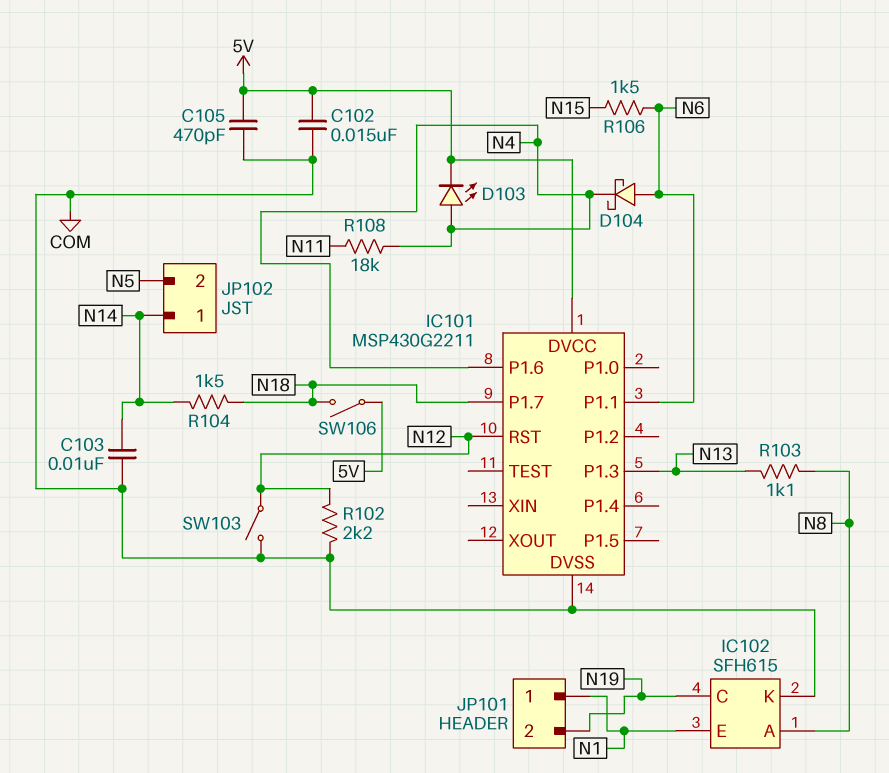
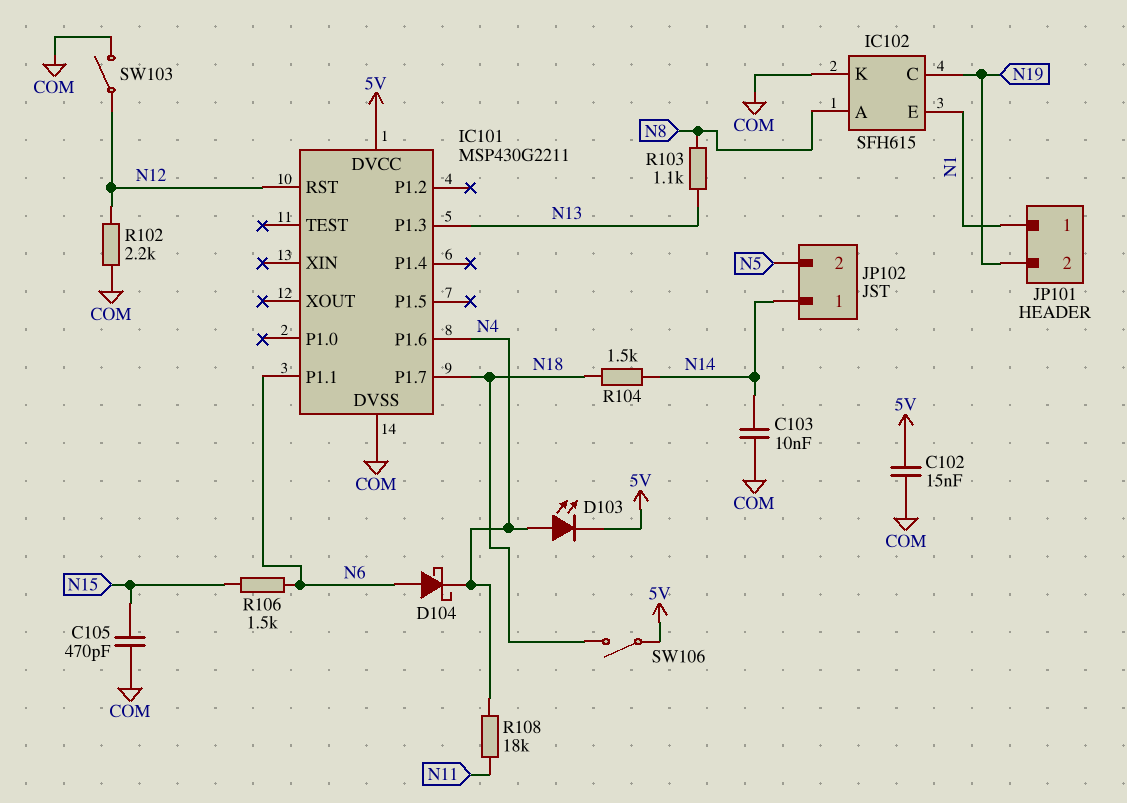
C105: 470pF (5V, COM) -> 470pF (COM, N15)

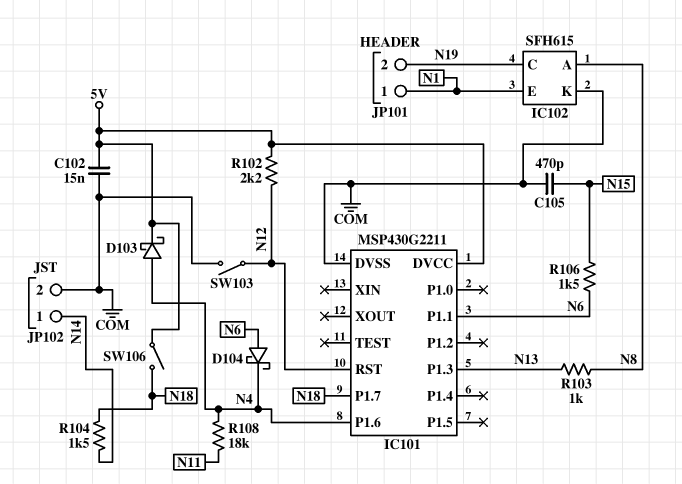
C103: 10nF (COM, N14) -> none
D103: LED (A N4, K 5V) -> schottky (A N4, K 5V)
JP102 pin 2: N5 -> COM
R102: 2.2k (COM, N12) -> 2.2k (5V, N12)
R103: 1.1k (N8, N13) -> 1k (N8, N13)

